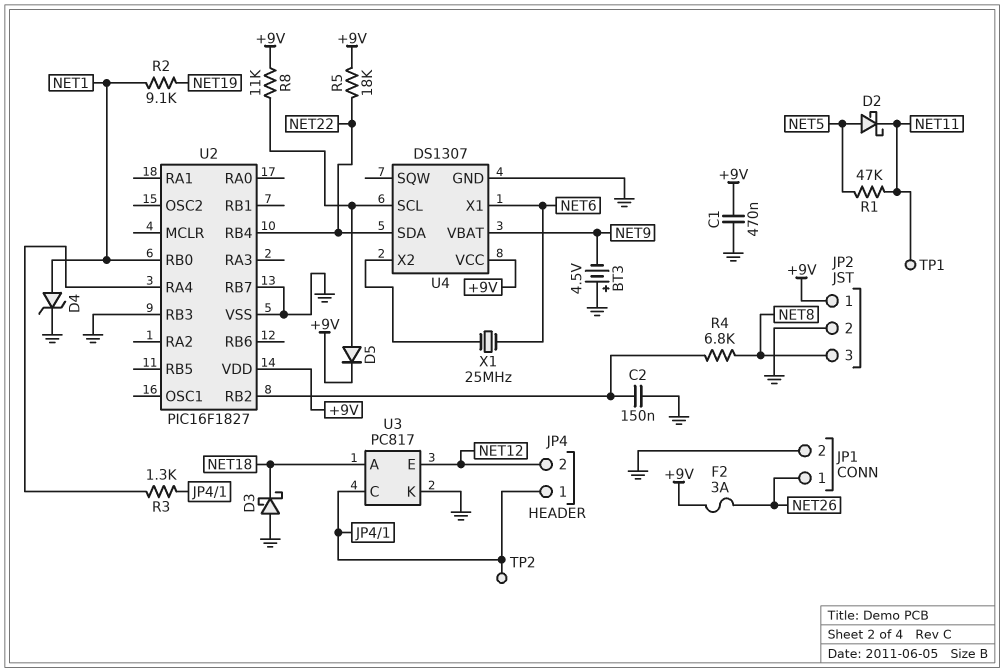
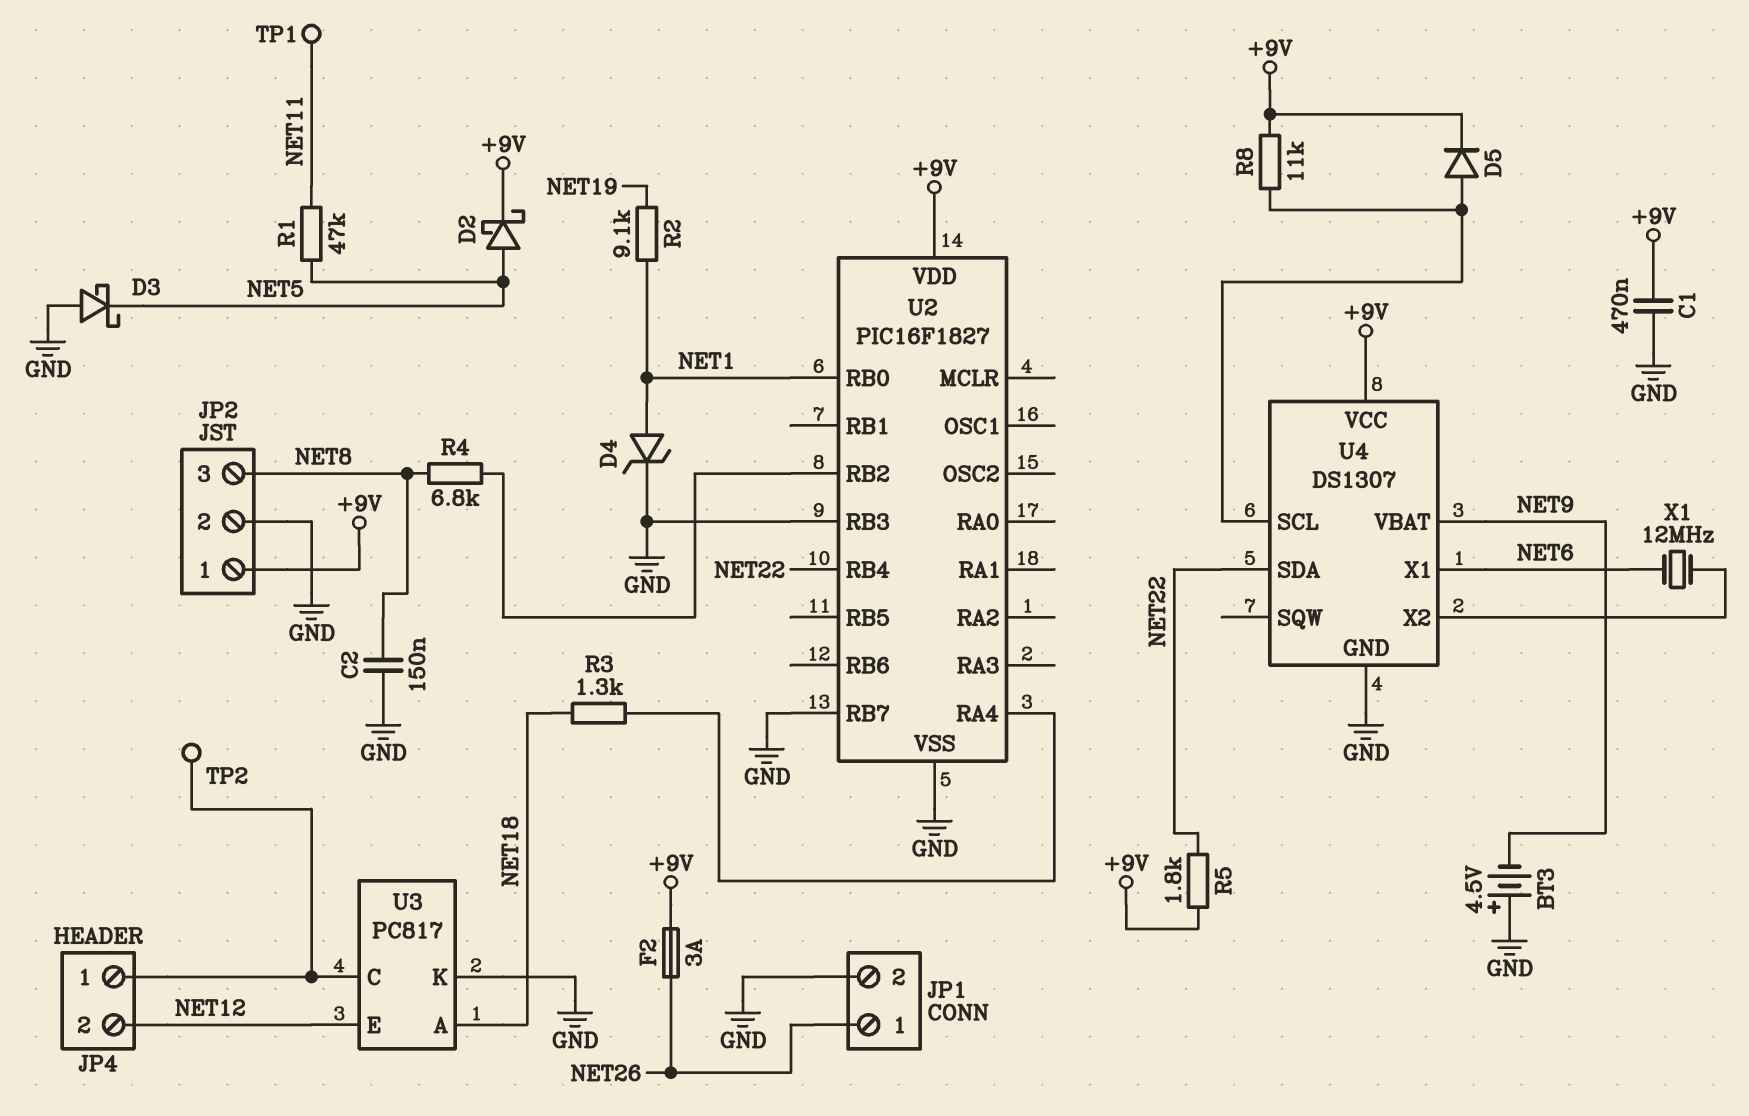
C2: 150nF (GND, U2/RB2) -> 150nF (GND, NET8)
D2: schottky (A NET5, K NET11) -> schottky (A NET5, K +9V)
D3: schottky (A GND, K NET18) -> schottky (A GND, K NET5)
R3: 1.3k (JP4/1, U2/RA4) -> 1.3k (NET18, U2/RA4)
R5: 18k (+9V, NET22) -> 1.8k (+9V, NET22)
X1: 25MHz (NET6, U4/X2) -> 12MHz (NET6, U4/X2)

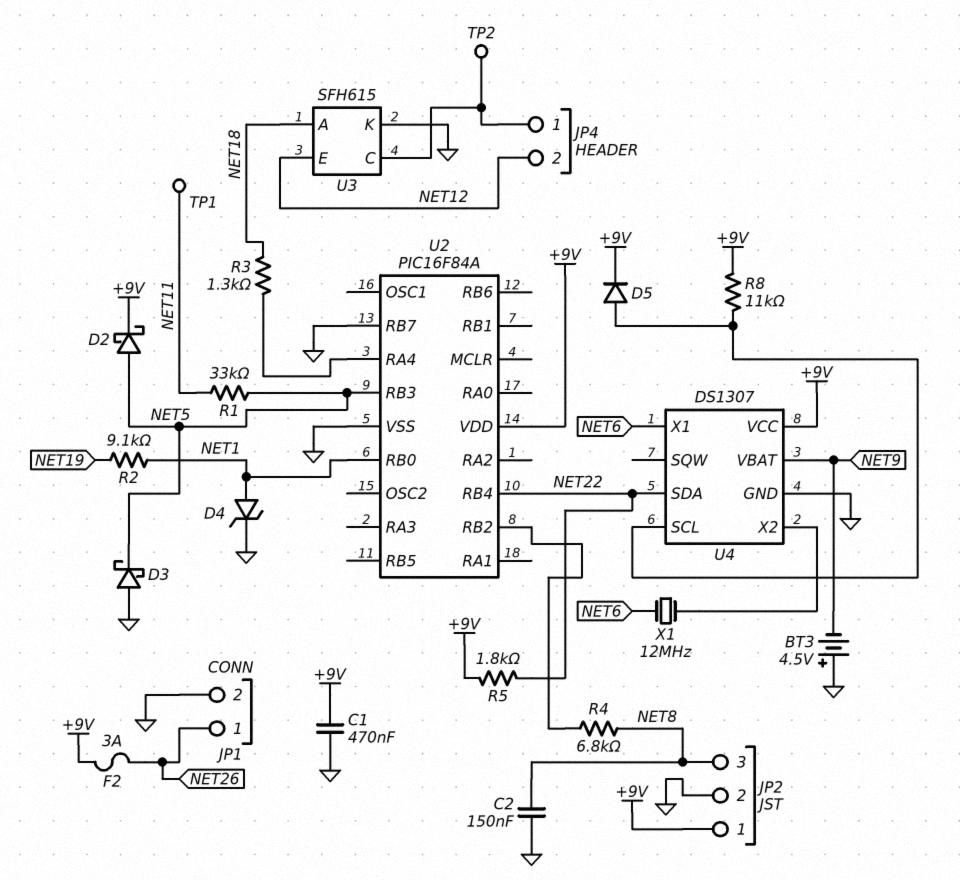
R1: 47k (NET5, NET11) -> 33k (NET5, NET11)
U2: PIC16F1827 -> PIC16F84A
U2 pin RB3: GND -> NET5
U3: PC817 -> SFH615

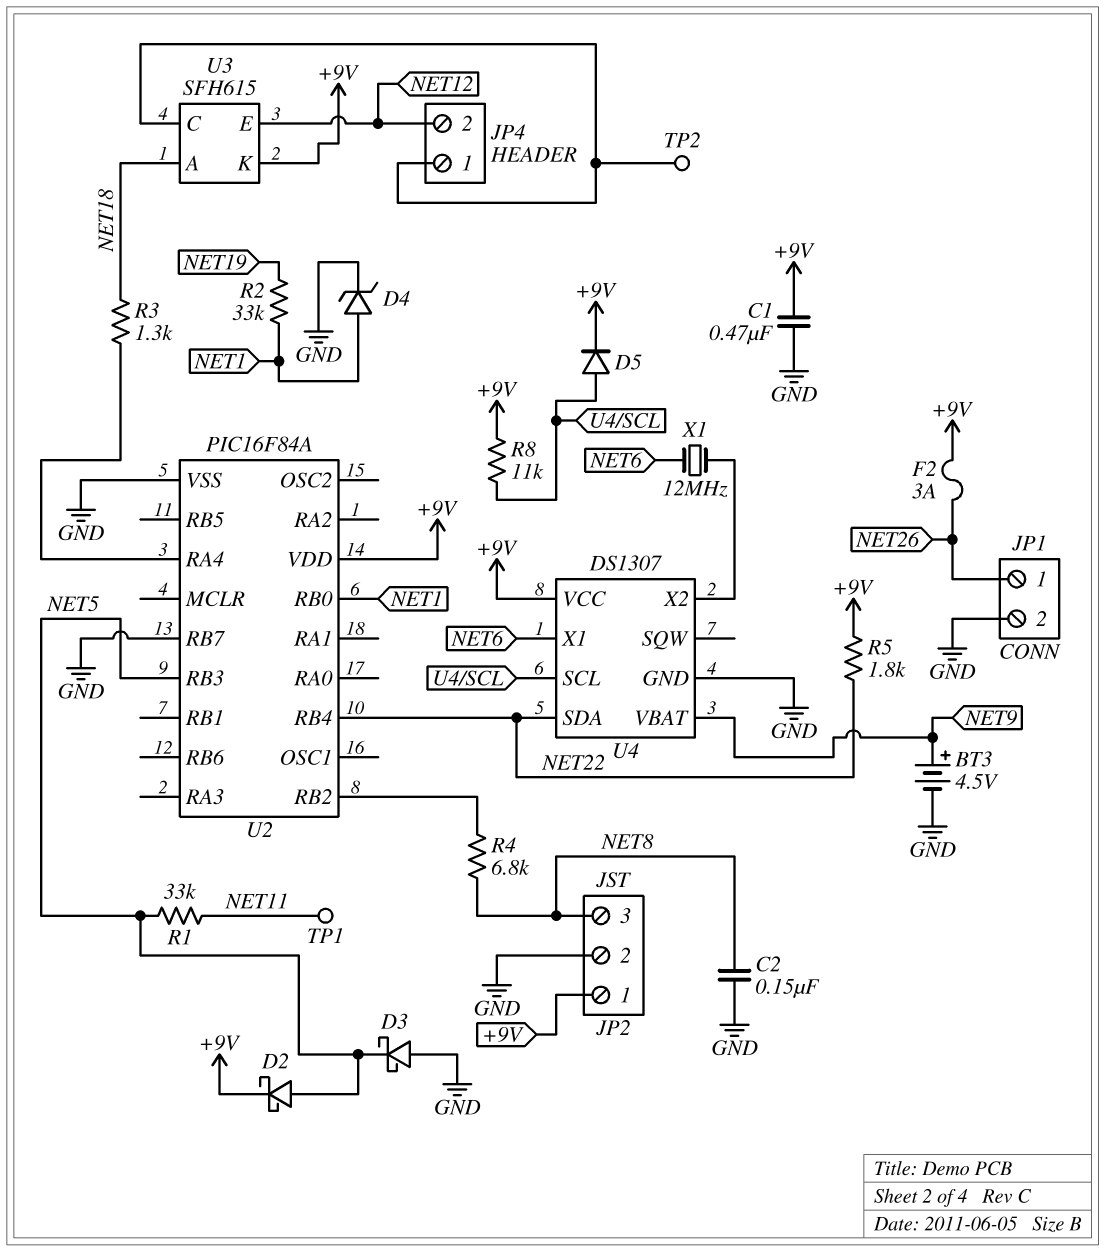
BT3: 4.5V (plus GND, minus NET9) -> 4.5V (plus NET9, minus GND)
R2: 9.1k (NET1, NET19) -> 33k (NET1, NET19)
U3 pin K: GND -> +9V

